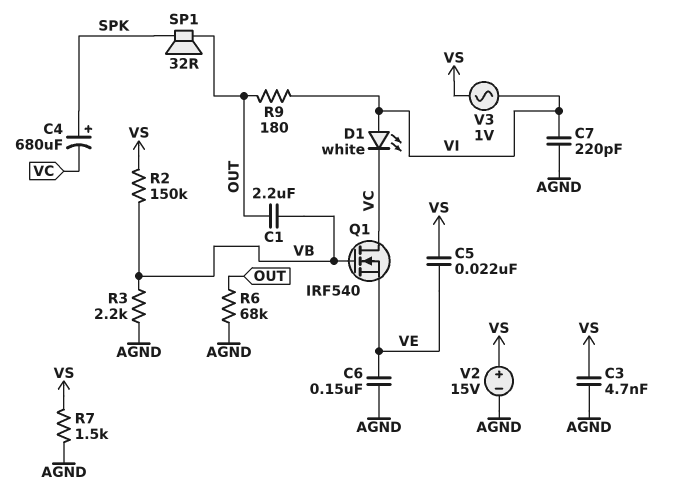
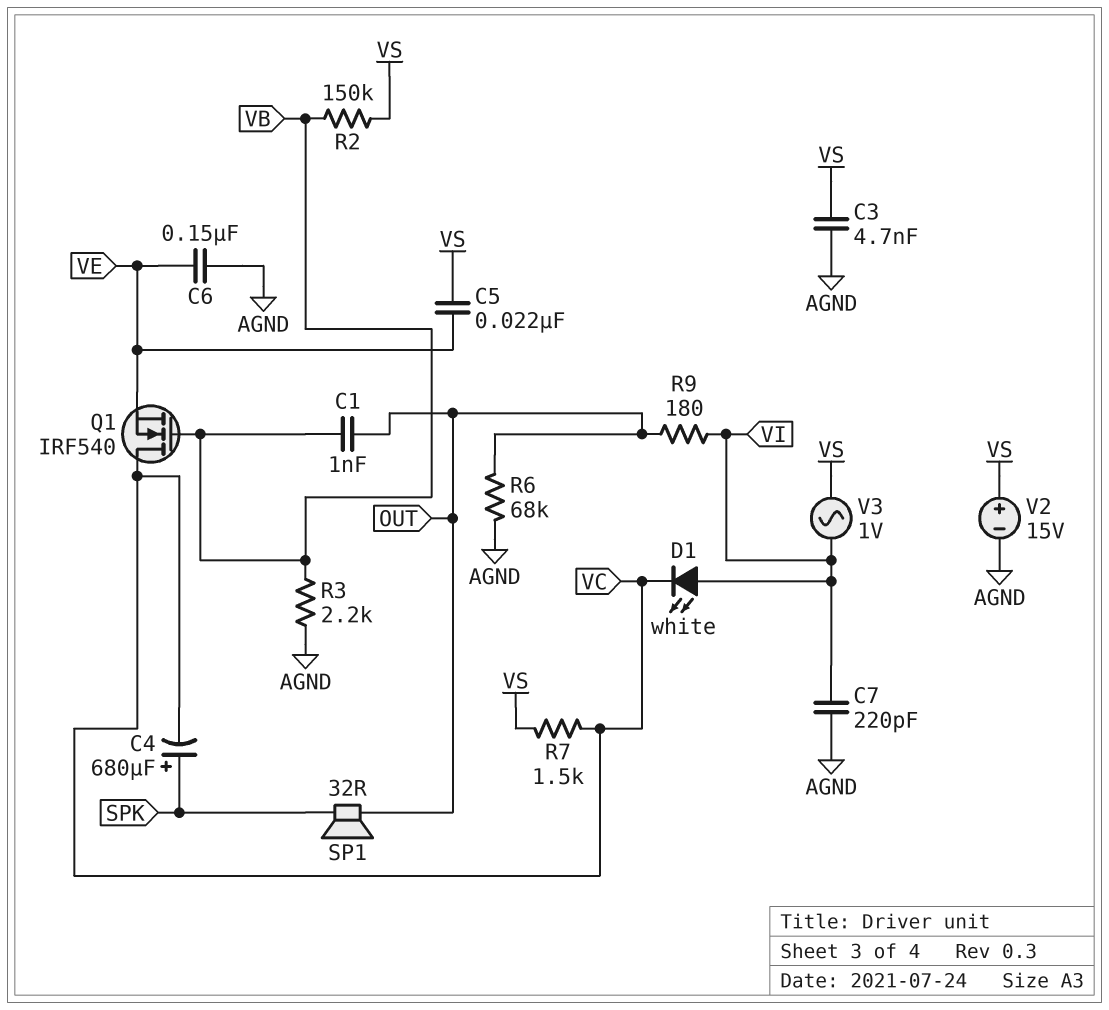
C1: 2.2uF (OUT, VB) -> 1nF (OUT, VB)
R7: 1.5k (AGND, VS) -> 1.5k (VC, VS)

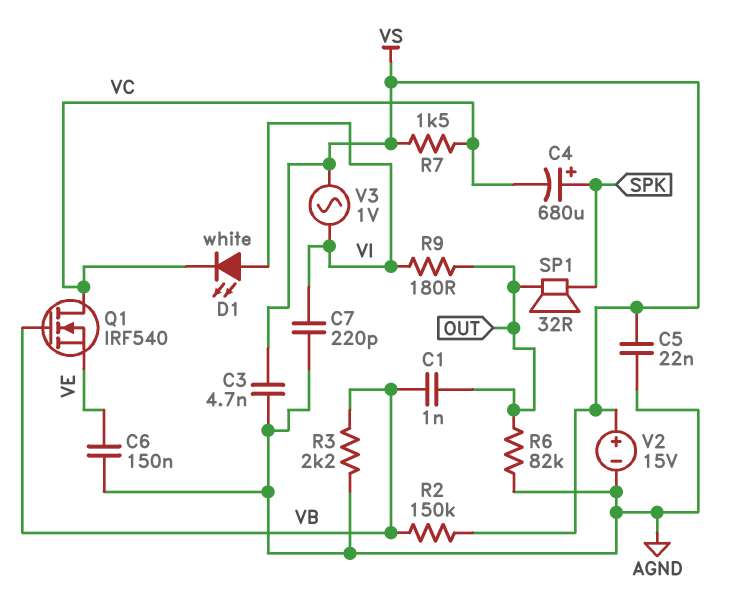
C5: 22nF (VE, VS) -> 22nF (AGND, VS)
R6: 68k (AGND, OUT) -> 82k (AGND, OUT)

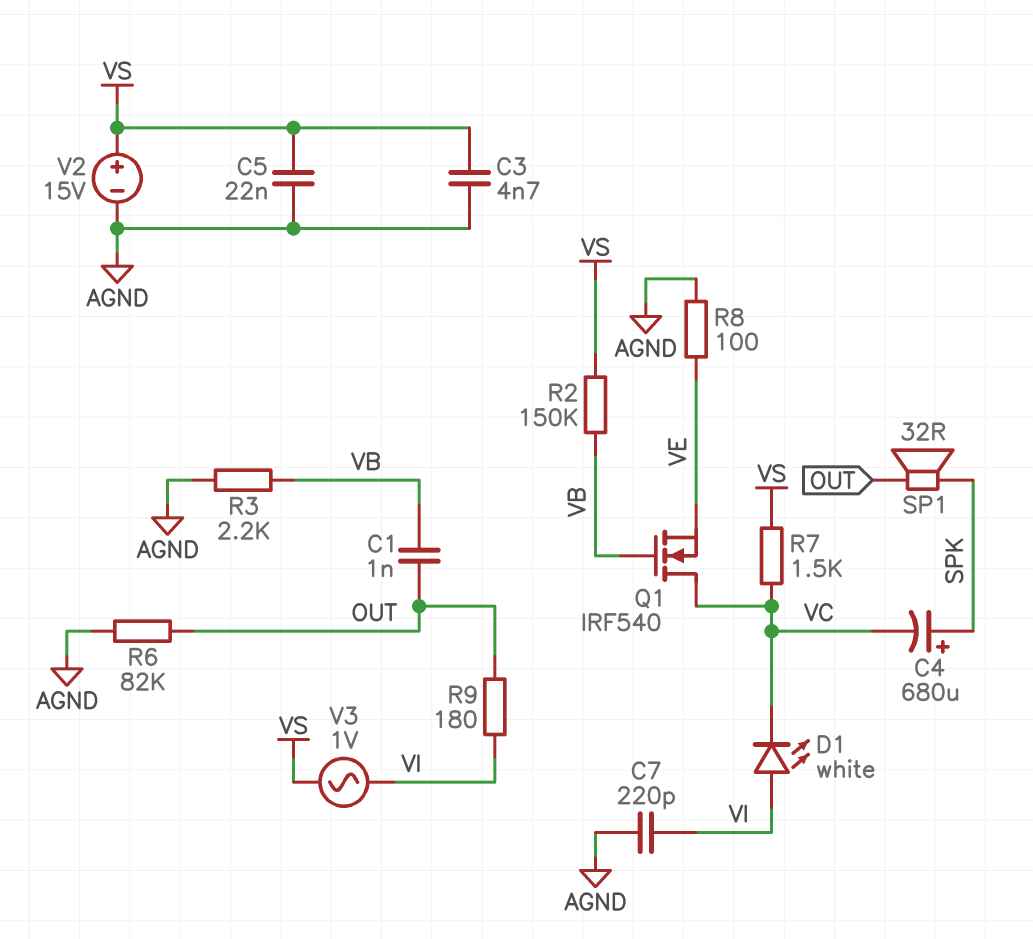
C6: 150nF (AGND, VE) -> none
R8: none -> 100 (AGND, VE)

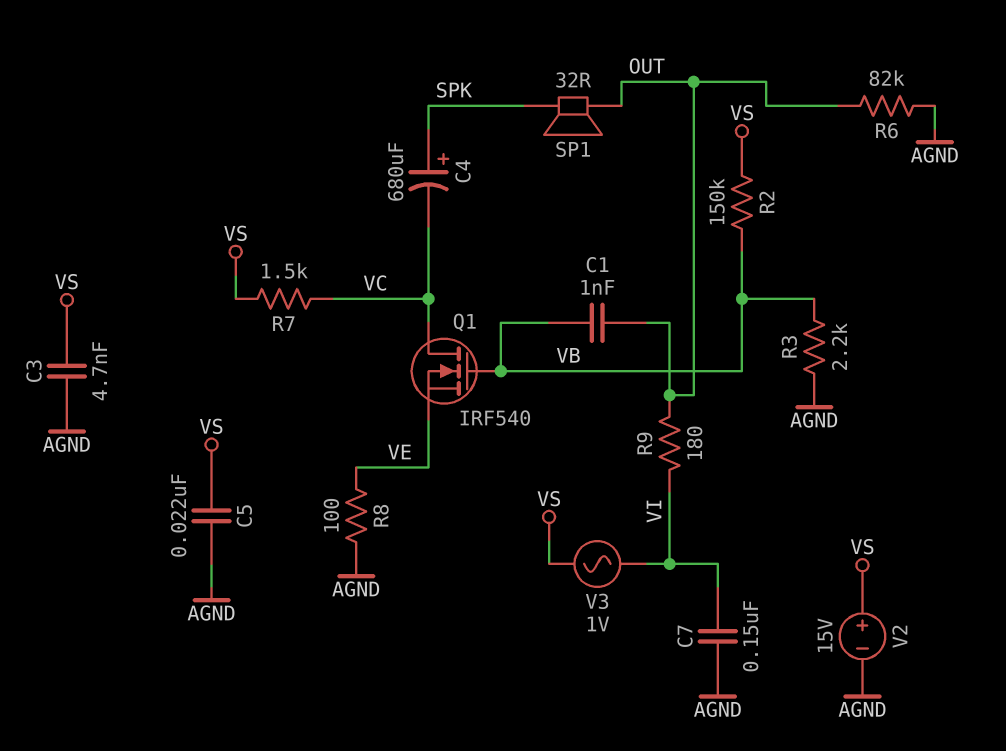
C7: 220pF (AGND, VI) -> 150nF (AGND, VI)
D1: LED white (A VI, K VC) -> none

